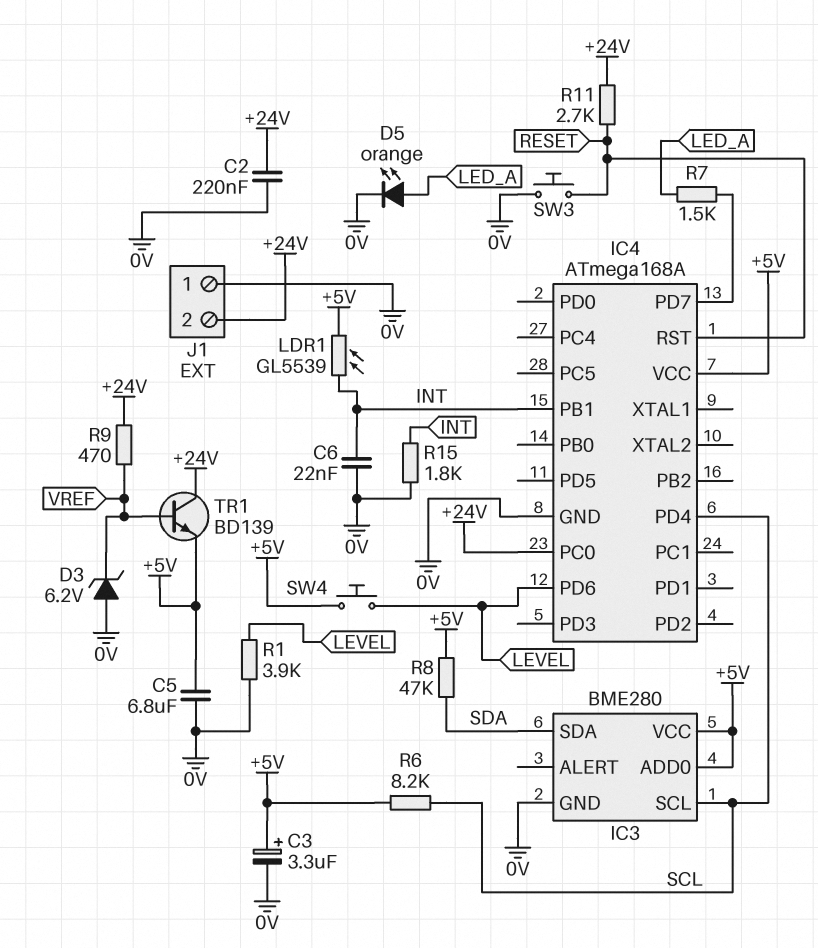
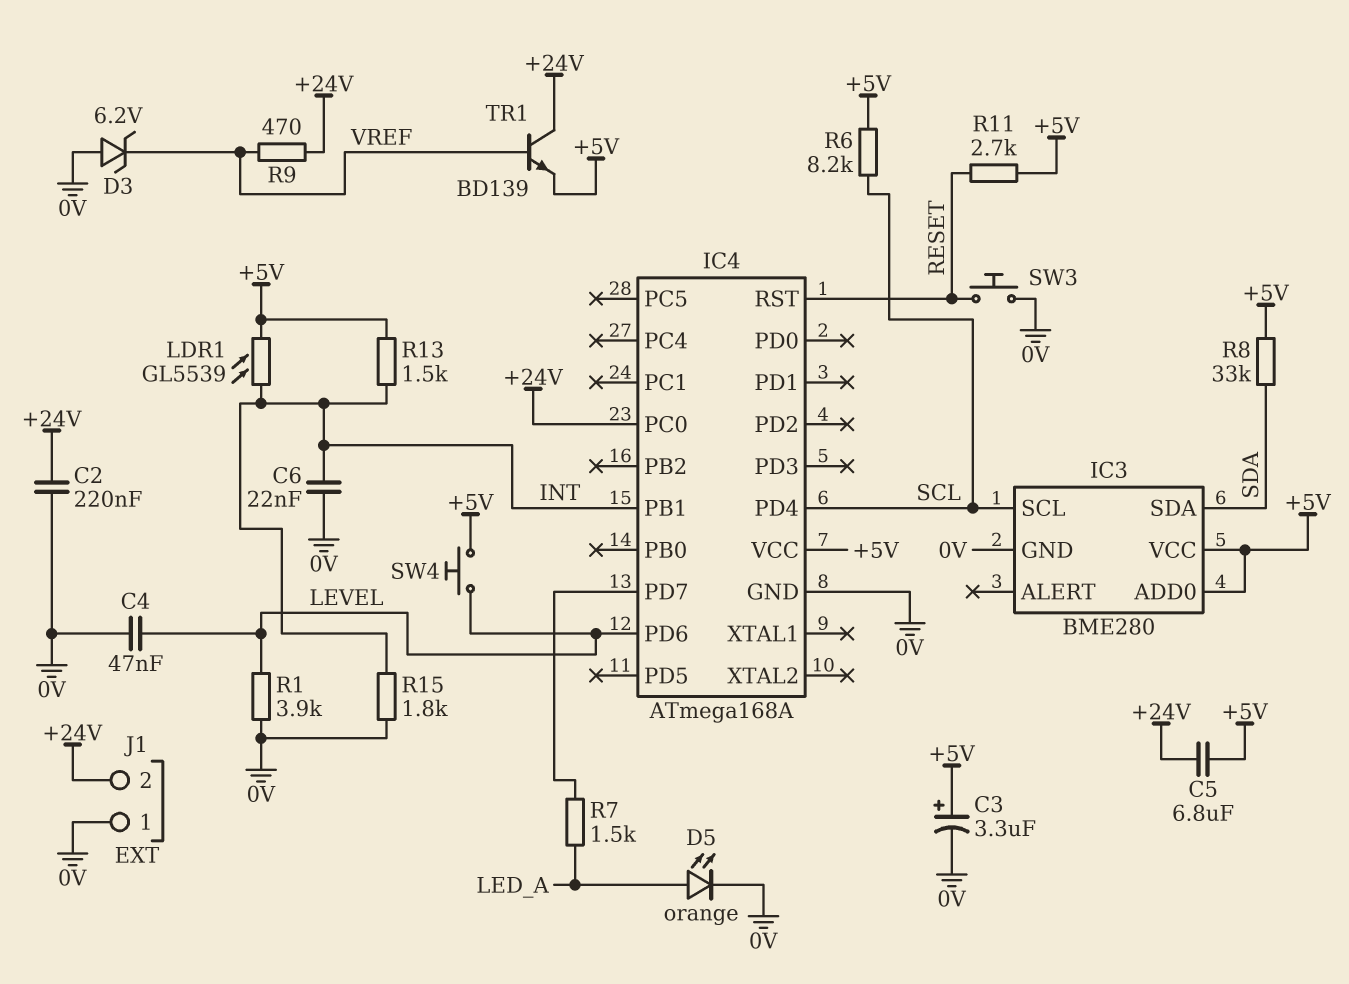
C4: none -> 47nF (0V, LEVEL)
C5: 6.8uF (+5V, 0V) -> 6.8uF (+5V, +24V)
R8: 47k (+5V, SDA) -> 33k (+5V, SDA)
R11: 2.7k (+24V, RESET) -> 2.7k (+5V, RESET)
R13: none -> 1.5k (+5V, INT)

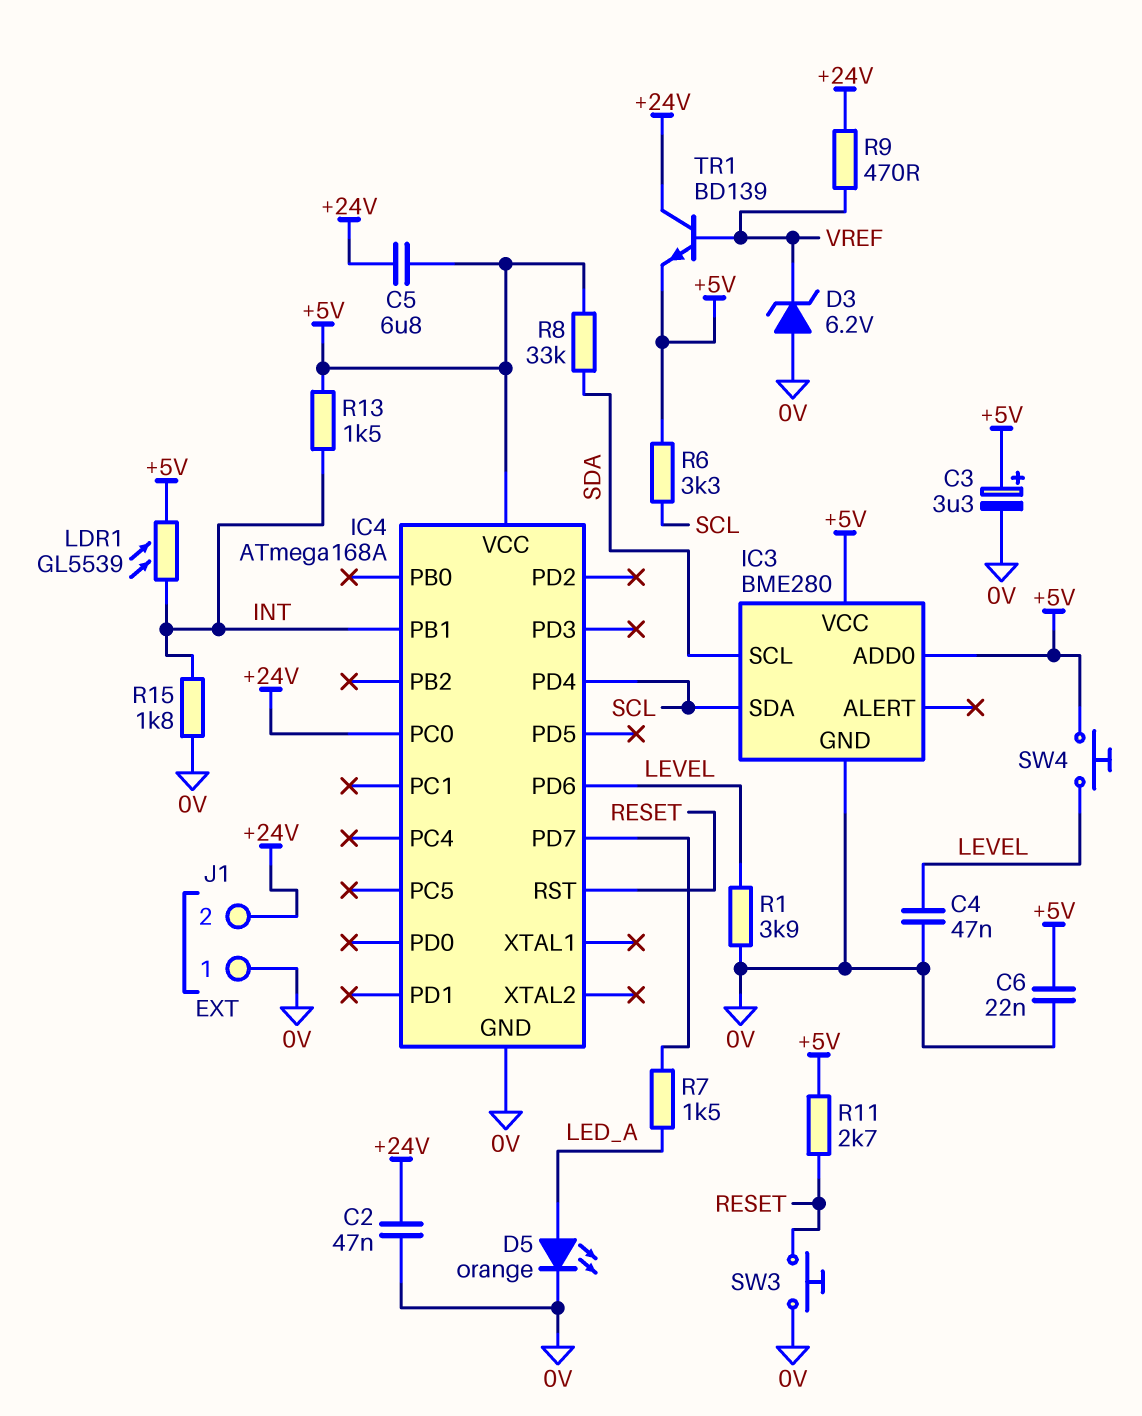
C2: 220nF (+24V, 0V) -> 47nF (+24V, 0V)
C6: 22nF (0V, INT) -> 22nF (+5V, 0V)
IC3 pin SCL: SCL -> SDA
IC3 pin SDA: SDA -> SCL
R6: 8.2k (+5V, SCL) -> 3.3k (+5V, SCL)

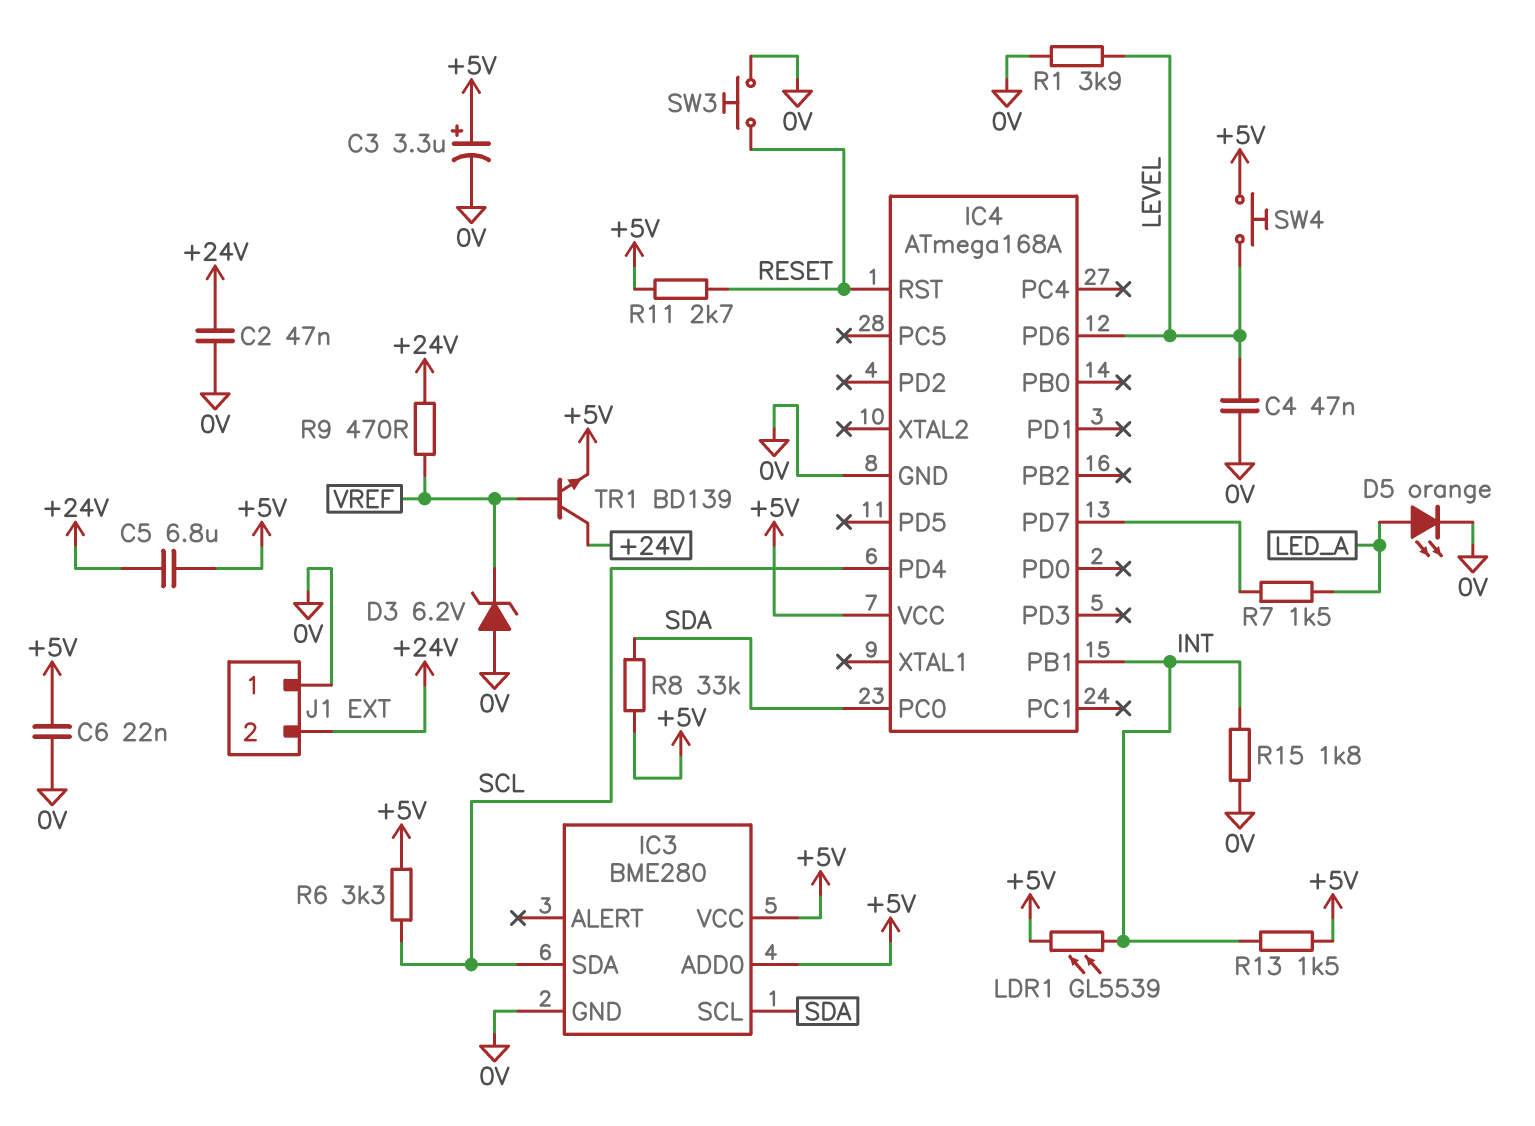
IC4 pin PC0: +24V -> SDA

